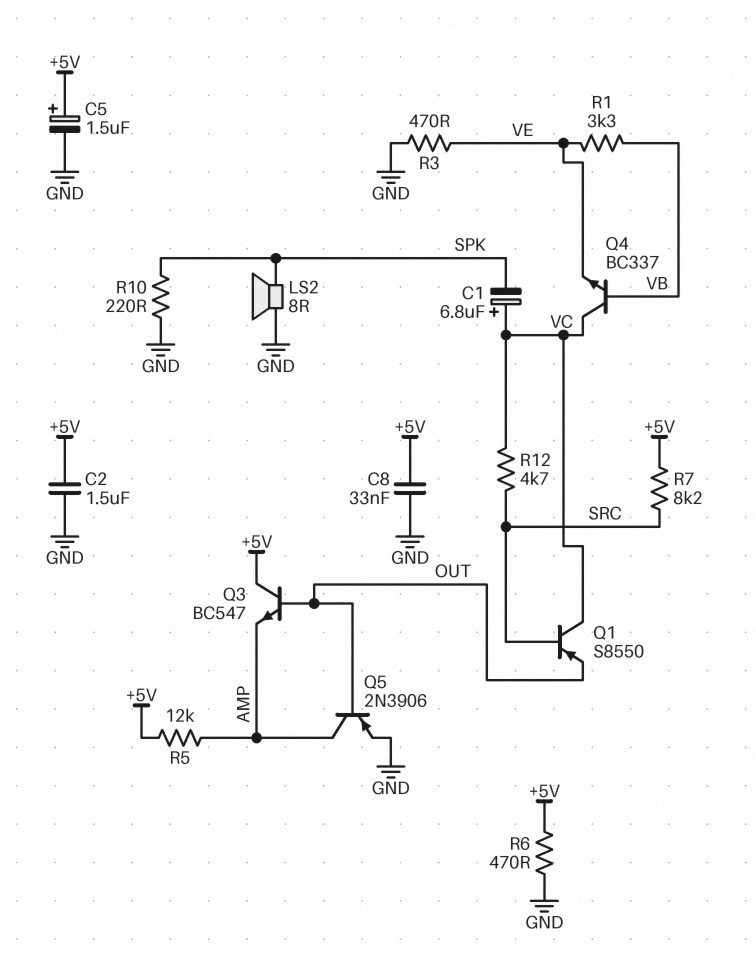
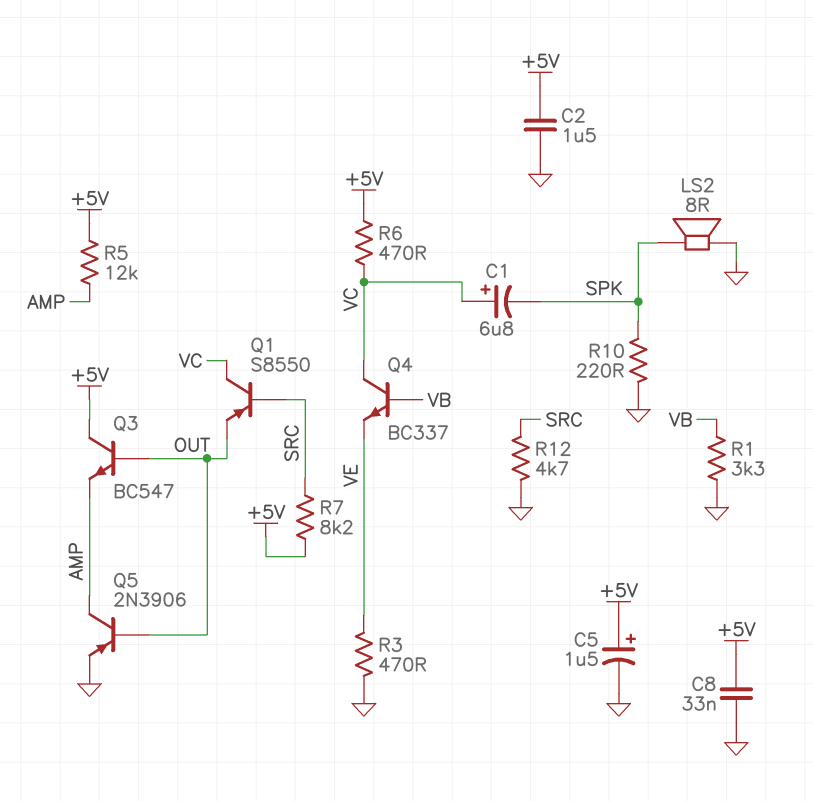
R1: 3.3k (VB, VE) -> 3.3k (GND, VB)
R6: 470 (+5V, GND) -> 470 (+5V, VC)
R12: 4.7k (SRC, VC) -> 4.7k (GND, SRC)

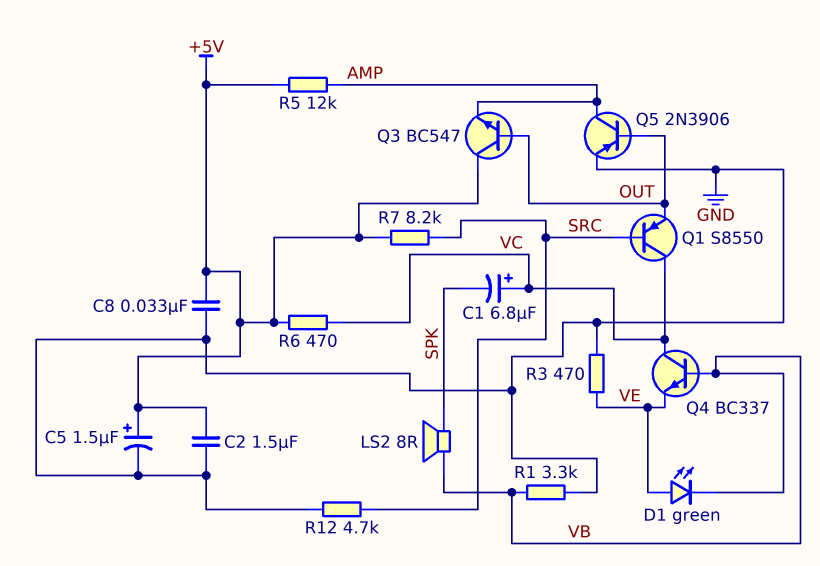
D1: none -> LED green (A VE, K VB)
LS2: speaker 8R (GND, SPK) -> speaker 8R (SPK, VB)
R10: 220 (GND, SPK) -> none

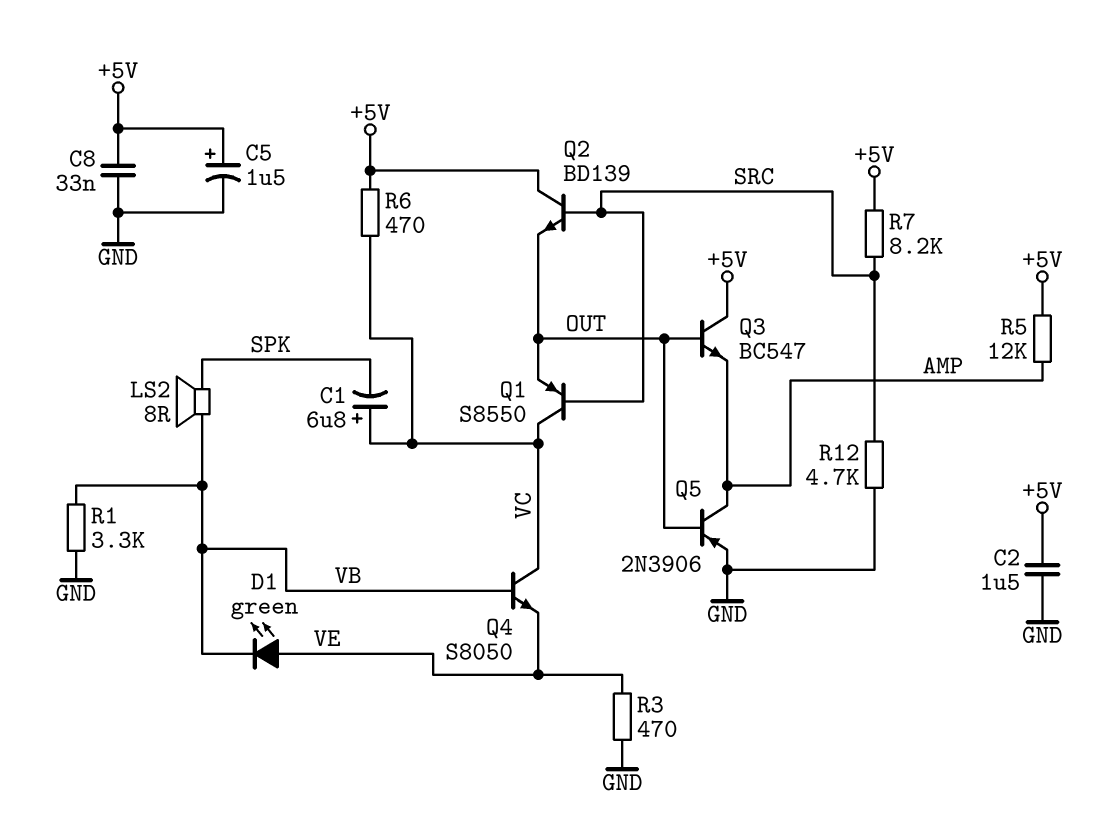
Q2: none -> NPN BD139 (B SRC, C +5V, E OUT)
Q4: NPN BC337 (B VB, C VC, E VE) -> NPN S8050 (B VB, C VC, E VE)

